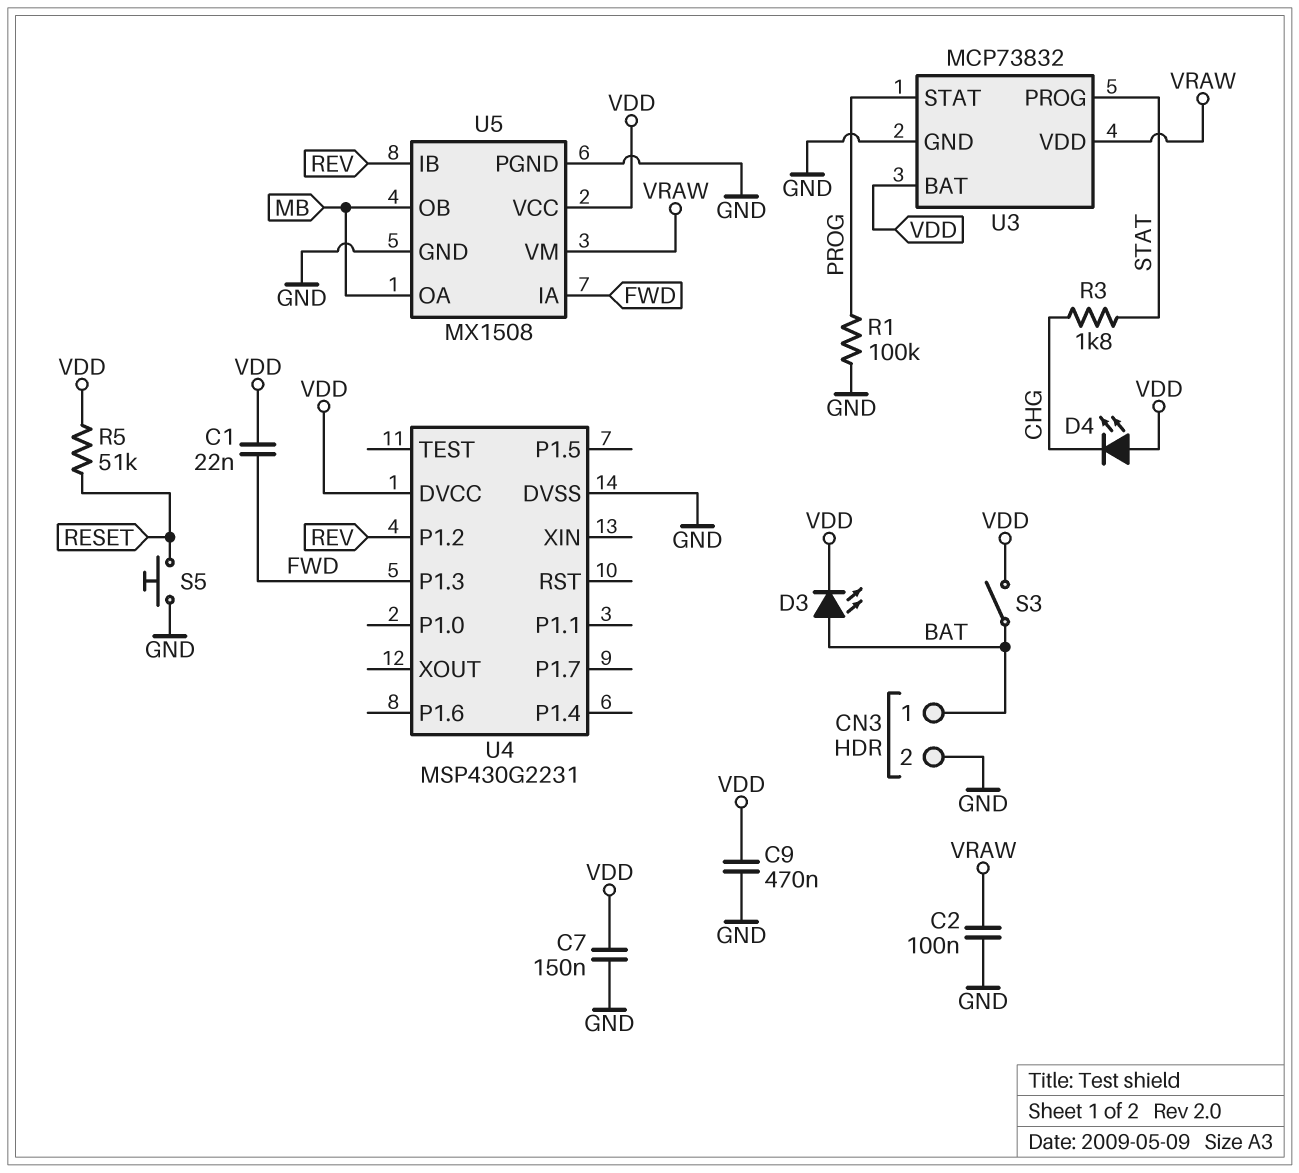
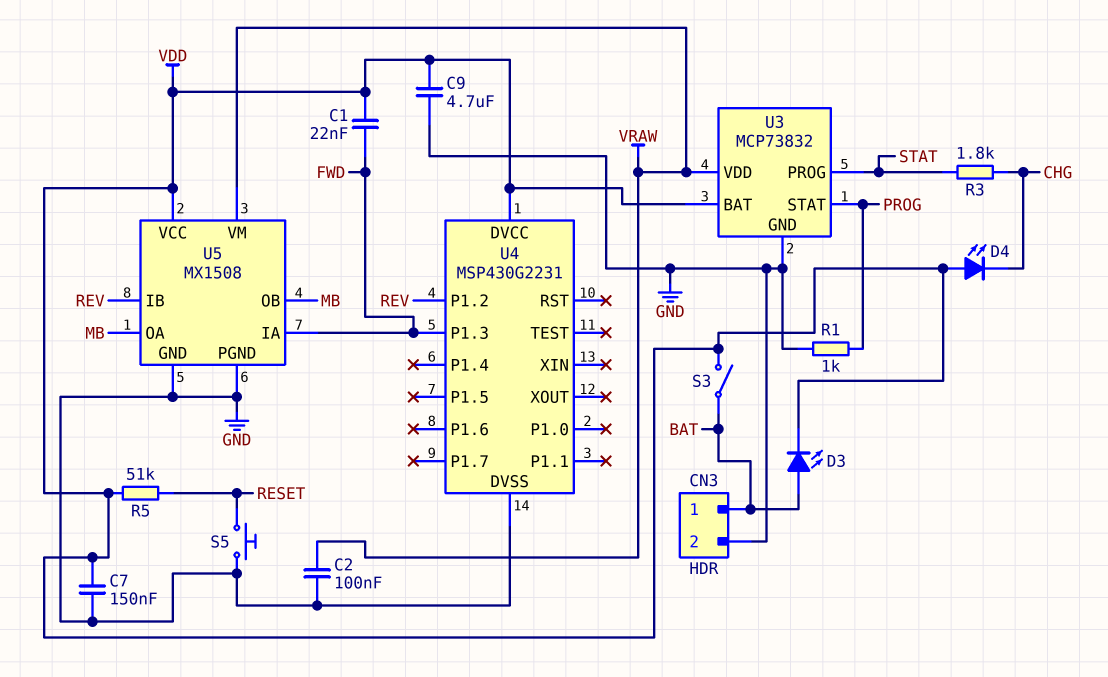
C9: 470nF (GND, VDD) -> 4.7uF (GND, VDD)
R1: 100k (GND, PROG) -> 1k (GND, PROG)

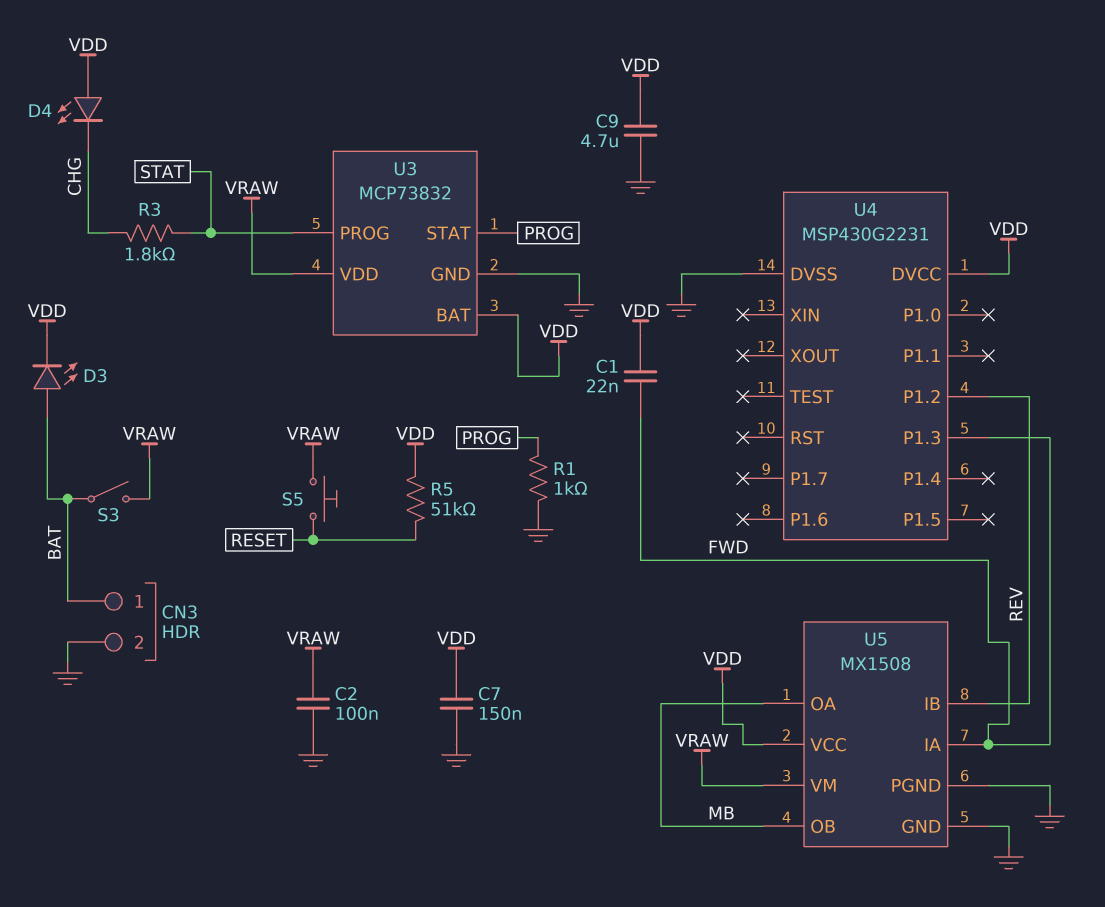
S3: switch (BAT, VDD) -> switch (BAT, VRAW)
S5: button (GND, RESET) -> button (RESET, VRAW)

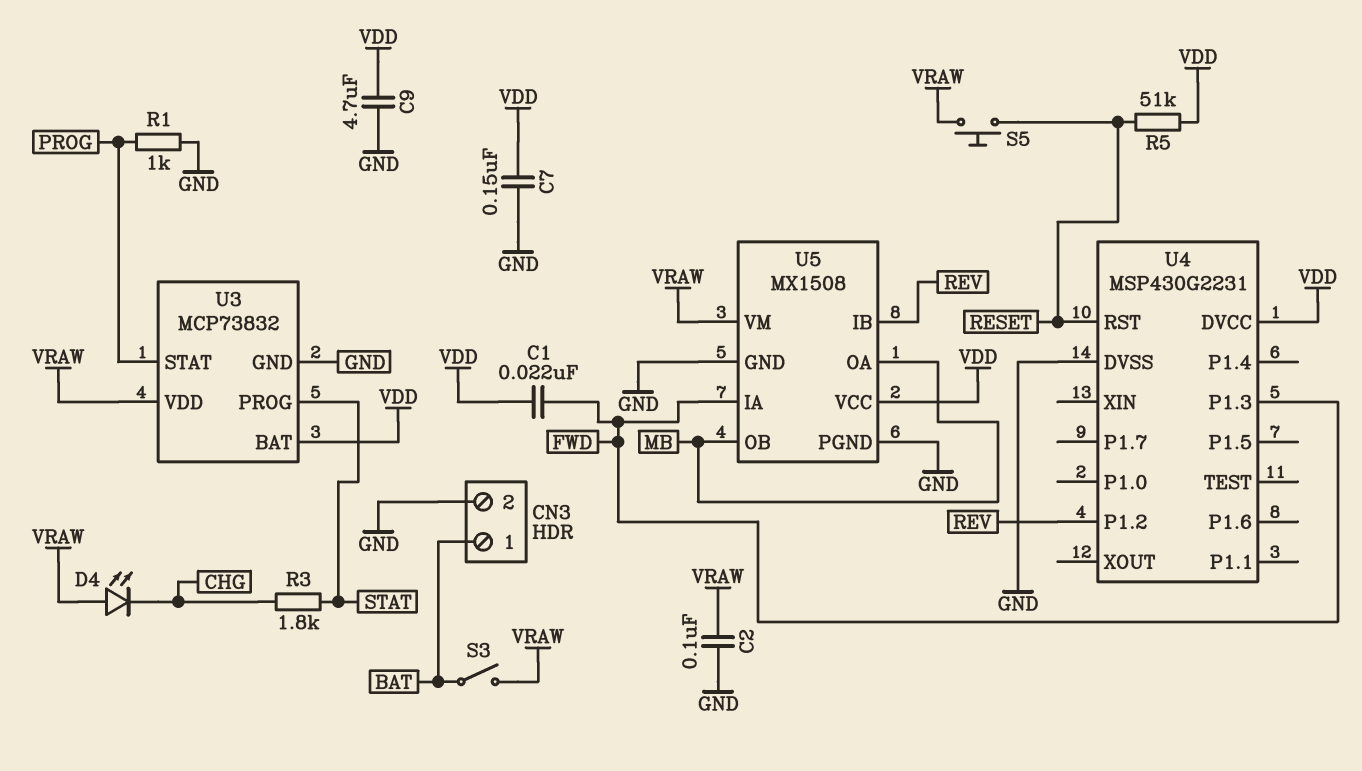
D3: LED (A BAT, K VDD) -> none
D4: LED (A VDD, K CHG) -> LED (A VRAW, K CHG)
U4 pin RST: none -> RESET

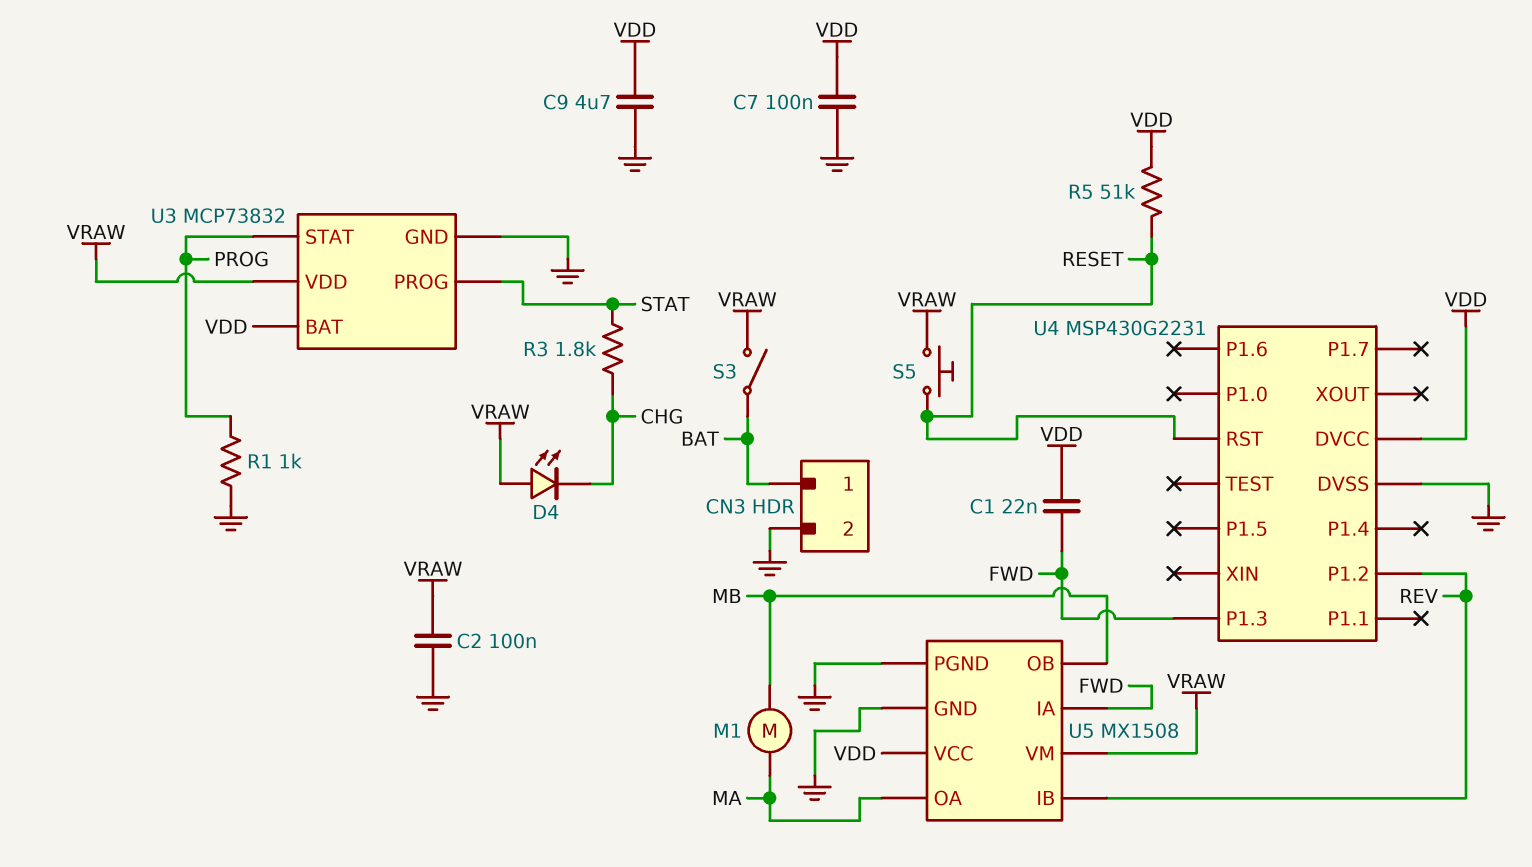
C7: 150nF (GND, VDD) -> 100nF (GND, VDD)
M1: none -> motor (MA, MB)
U5 pin OA: MB -> MA

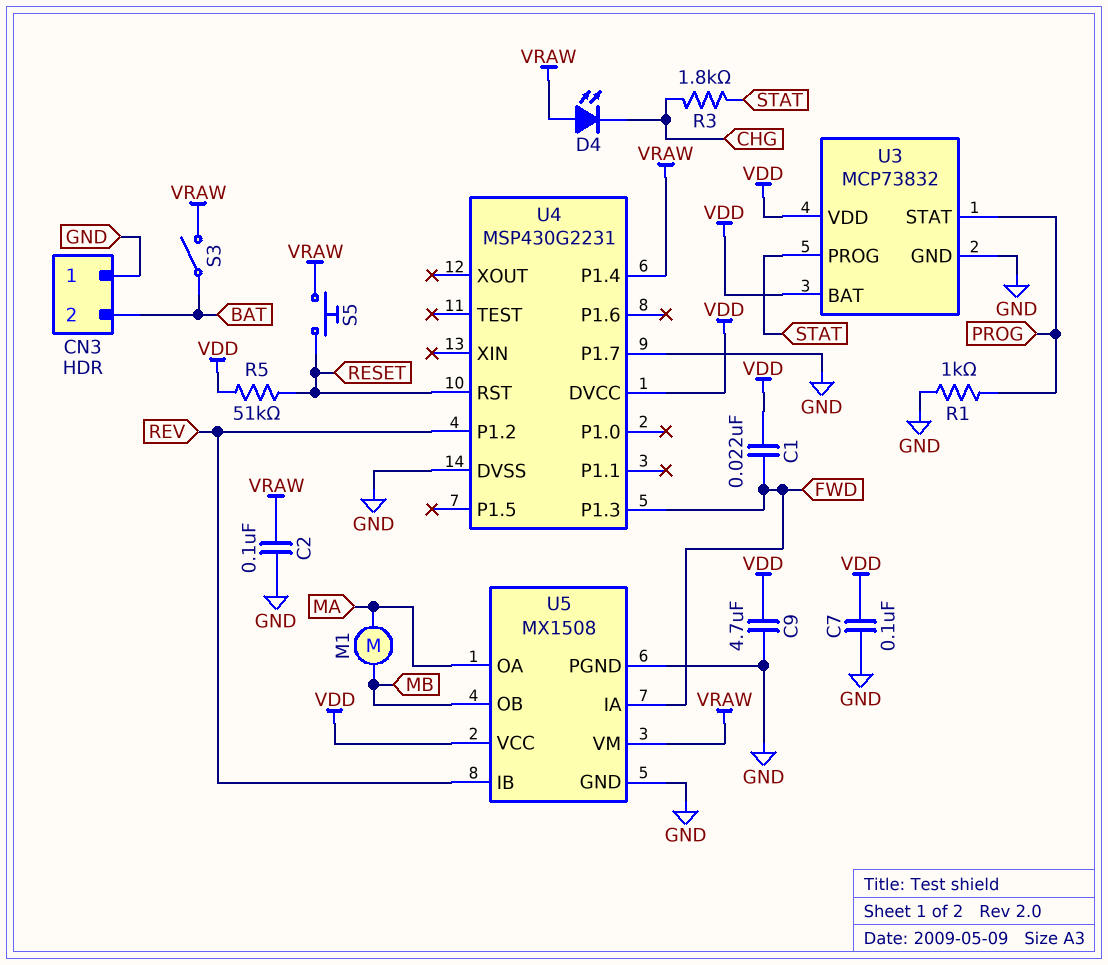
CN3 pin 1: BAT -> GND
CN3 pin 2: GND -> BAT
U3 pin VDD: VRAW -> VDD
U4 pin P1.4: none -> VRAW
U4 pin P1.7: none -> GND

